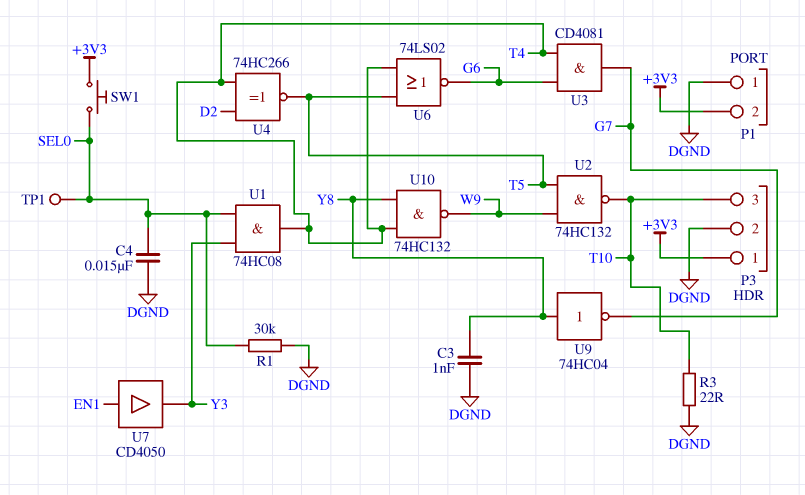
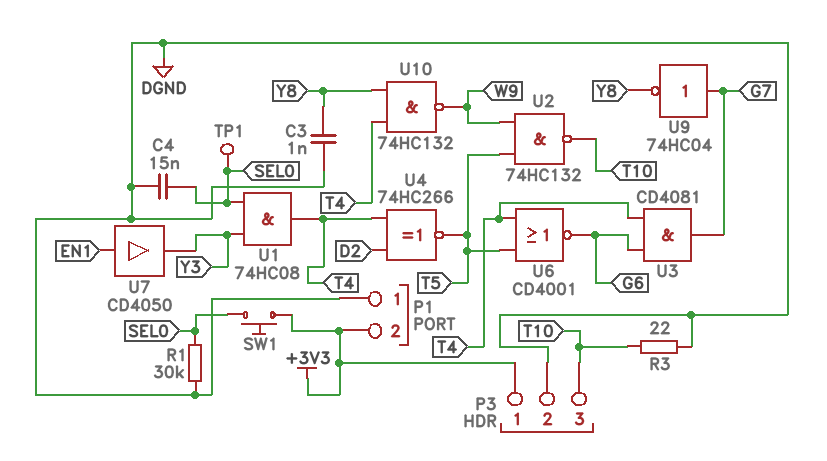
U6: NOR 74LS02 (in T4, in T5, out G6) -> NOR CD4001 (in T4, in T5, out G6)
U9: NOT 74HC04 (in Y8, out G7) -> NOT 74HC04 (in G7, out Y8)

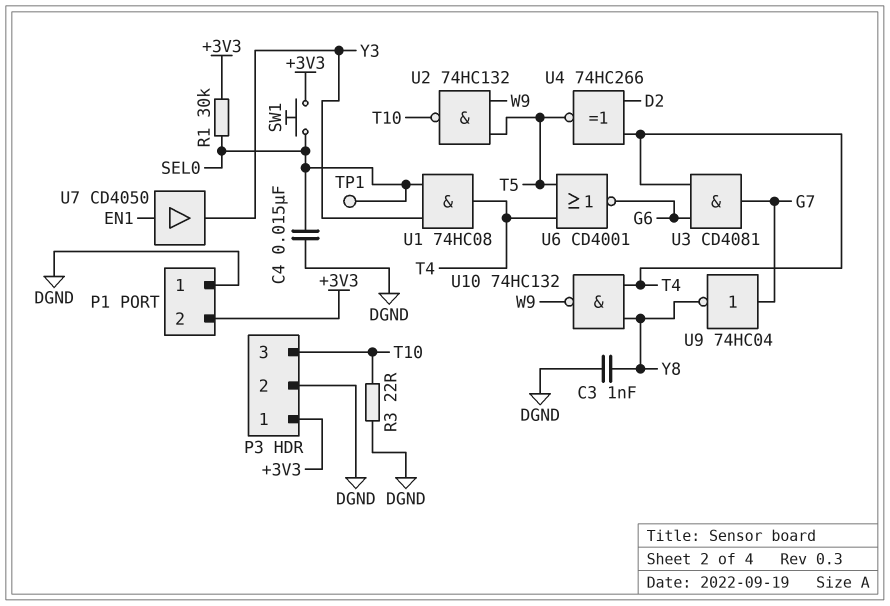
R1: 30k (DGND, SEL0) -> 30k (+3V3, SEL0)

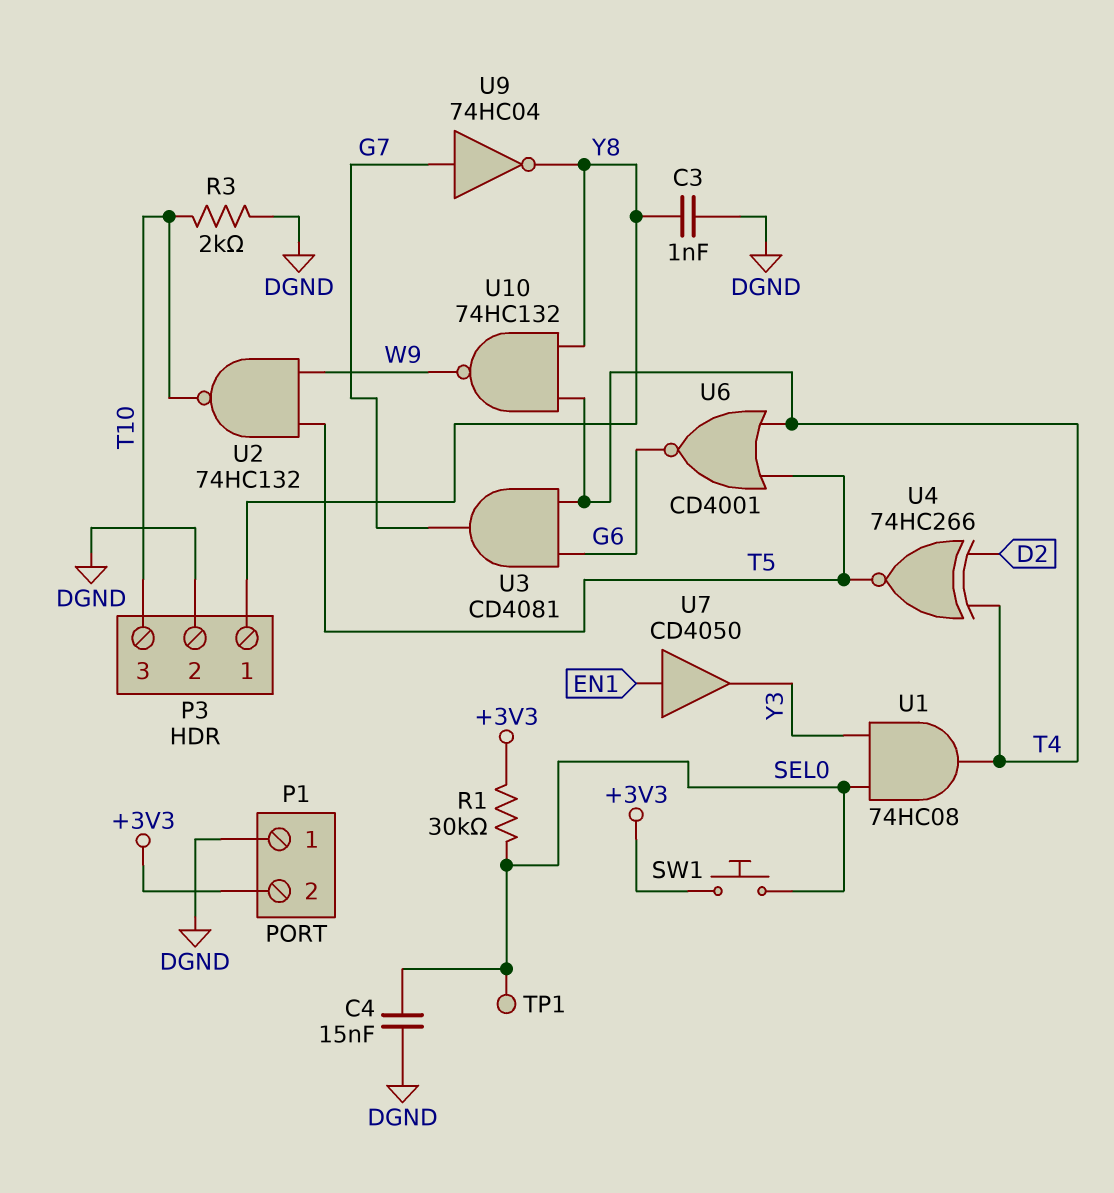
P3 pin 1: +3V3 -> Y8
R3: 22 (DGND, T10) -> 2k (DGND, T10)

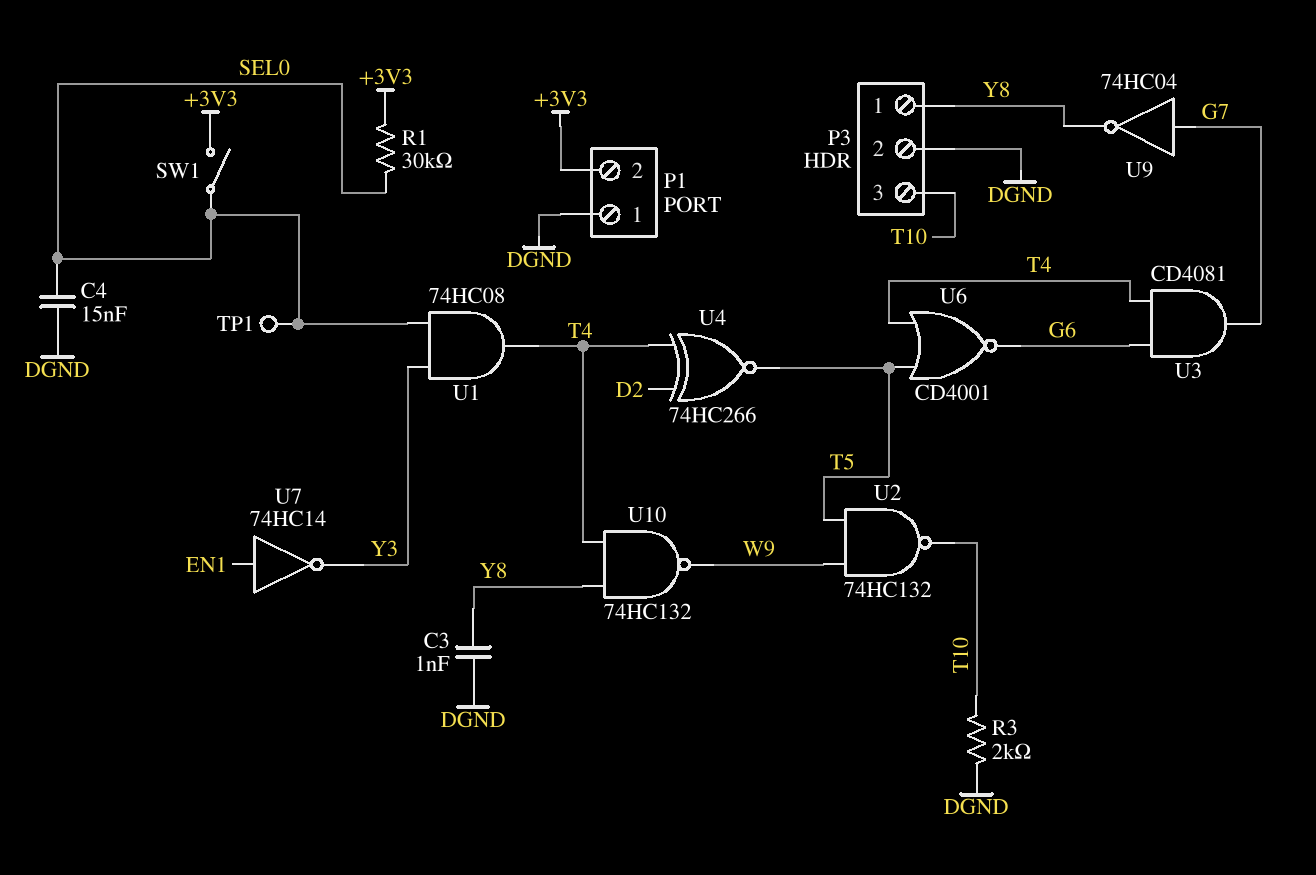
SW1: button (+3V3, SEL0) -> switch (+3V3, SEL0)
U7: buffer CD4050 (in EN1, out Y3) -> NOT 74HC14 (in EN1, out Y3)

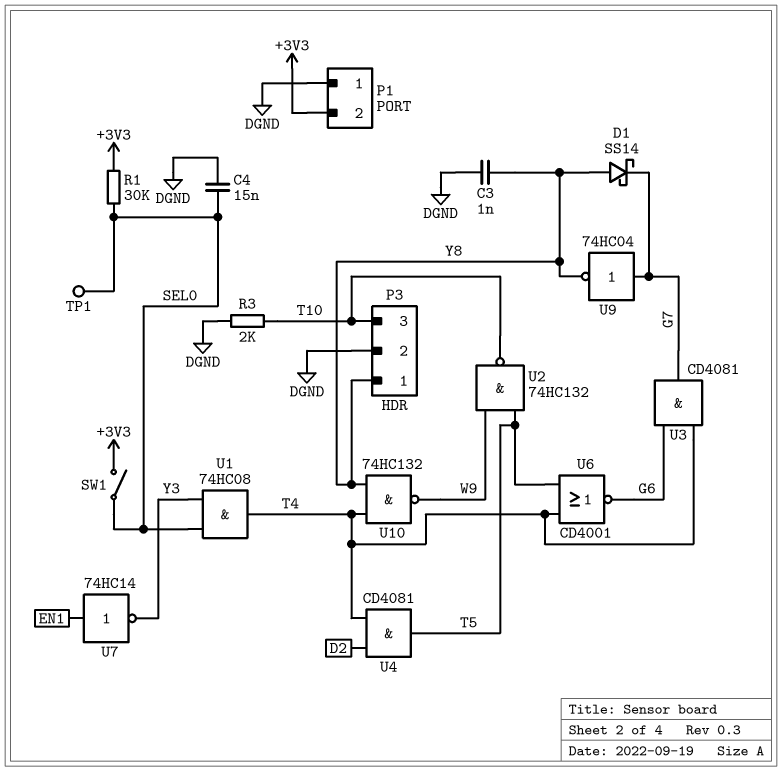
D1: none -> schottky SS14 (A Y8, K G7)
U4: XNOR 74HC266 (in D2, in T4, out T5) -> AND CD4081 (in D2, in T4, out T5)

